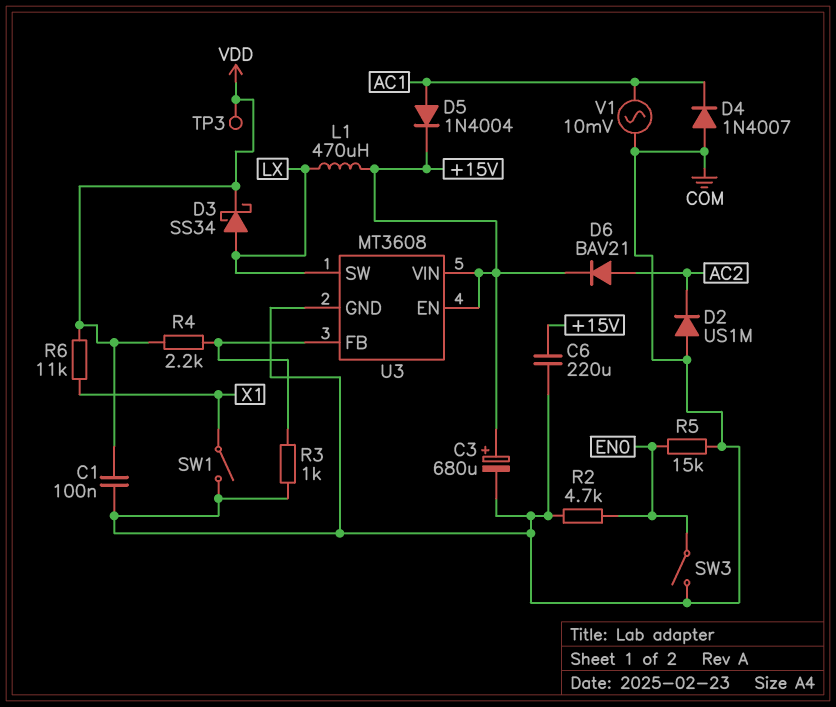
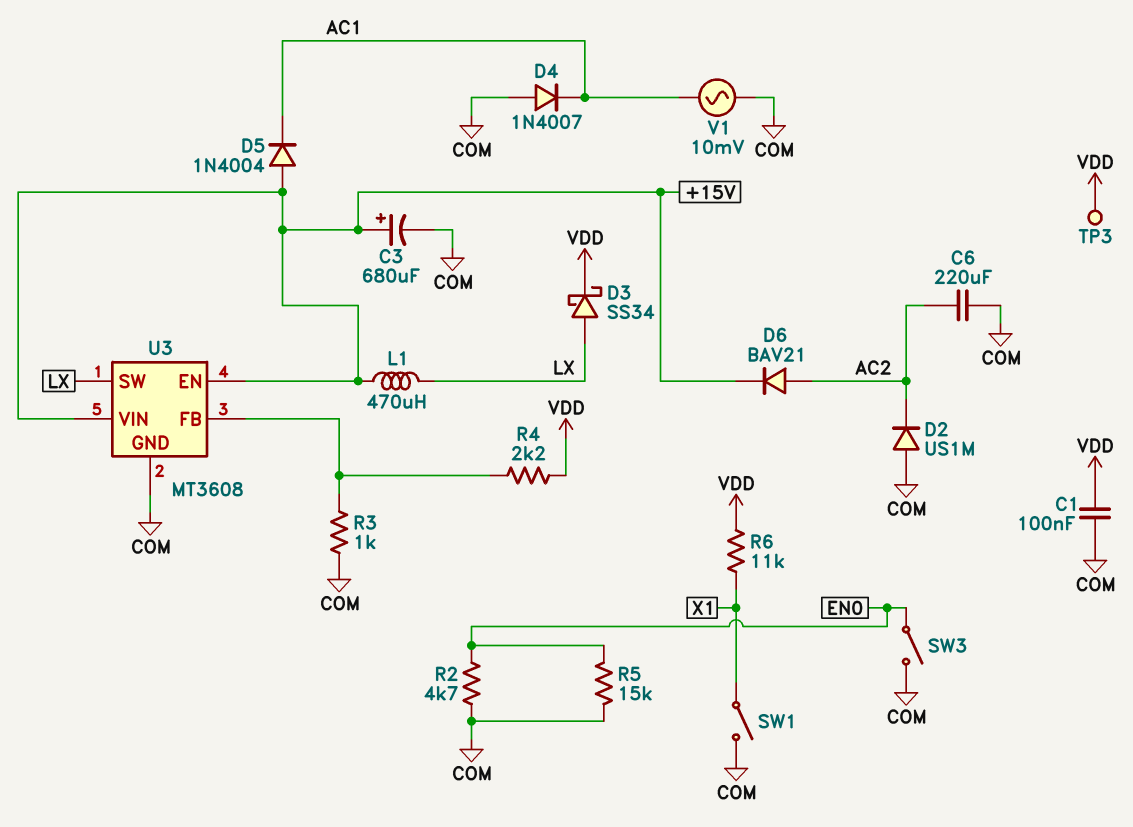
C6: 220uF (+15V, COM) -> 220uF (AC2, COM)
D5: diode 1N4004 (A AC1, K +15V) -> diode 1N4004 (A +15V, K AC1)

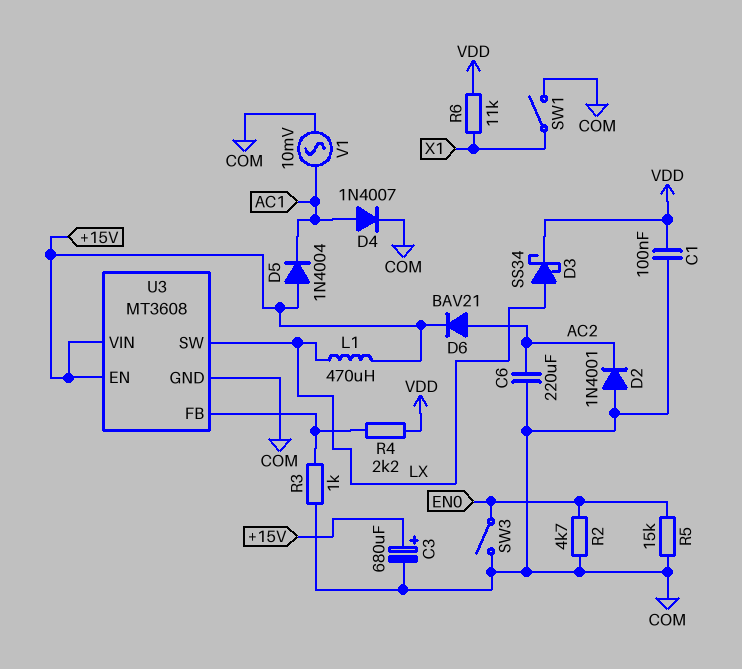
D2: diode US1M (A COM, K AC2) -> diode 1N4001 (A COM, K AC2)
D4: diode 1N4007 (A COM, K AC1) -> diode 1N4007 (A AC1, K COM)
TP3: test point (VDD) -> none

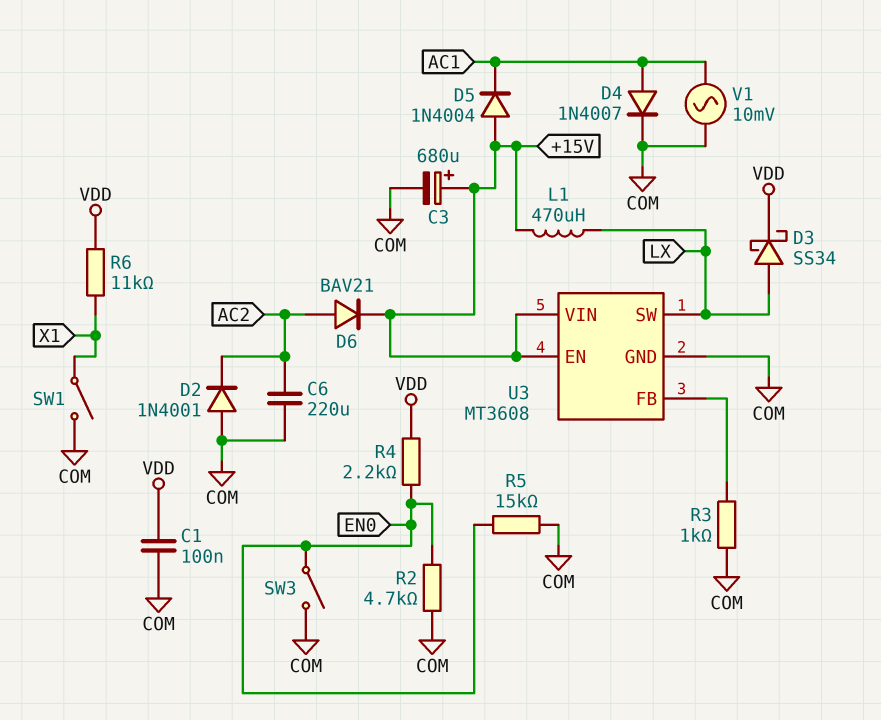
R4: 2.2k (U3/FB, VDD) -> 2.2k (EN0, VDD)

